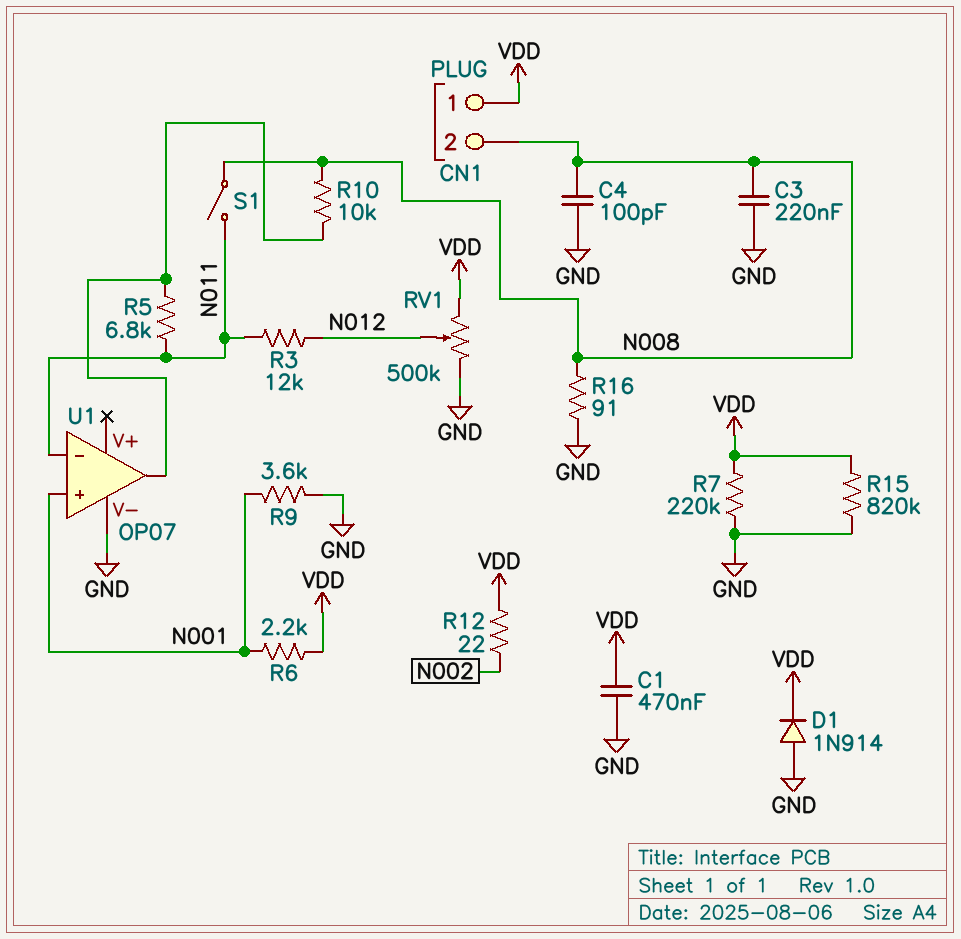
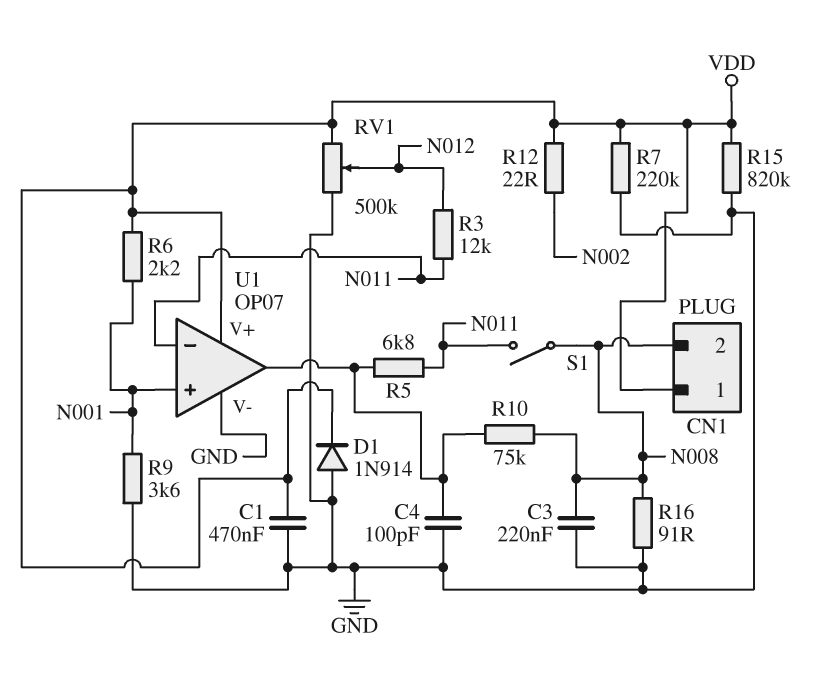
C4: 100pF (GND, N008) -> 100pF (GND, U1/out)
R10: 10k (N008, U1/out) -> 75k (N008, U1/out)
U1 pin V+: none -> VDD

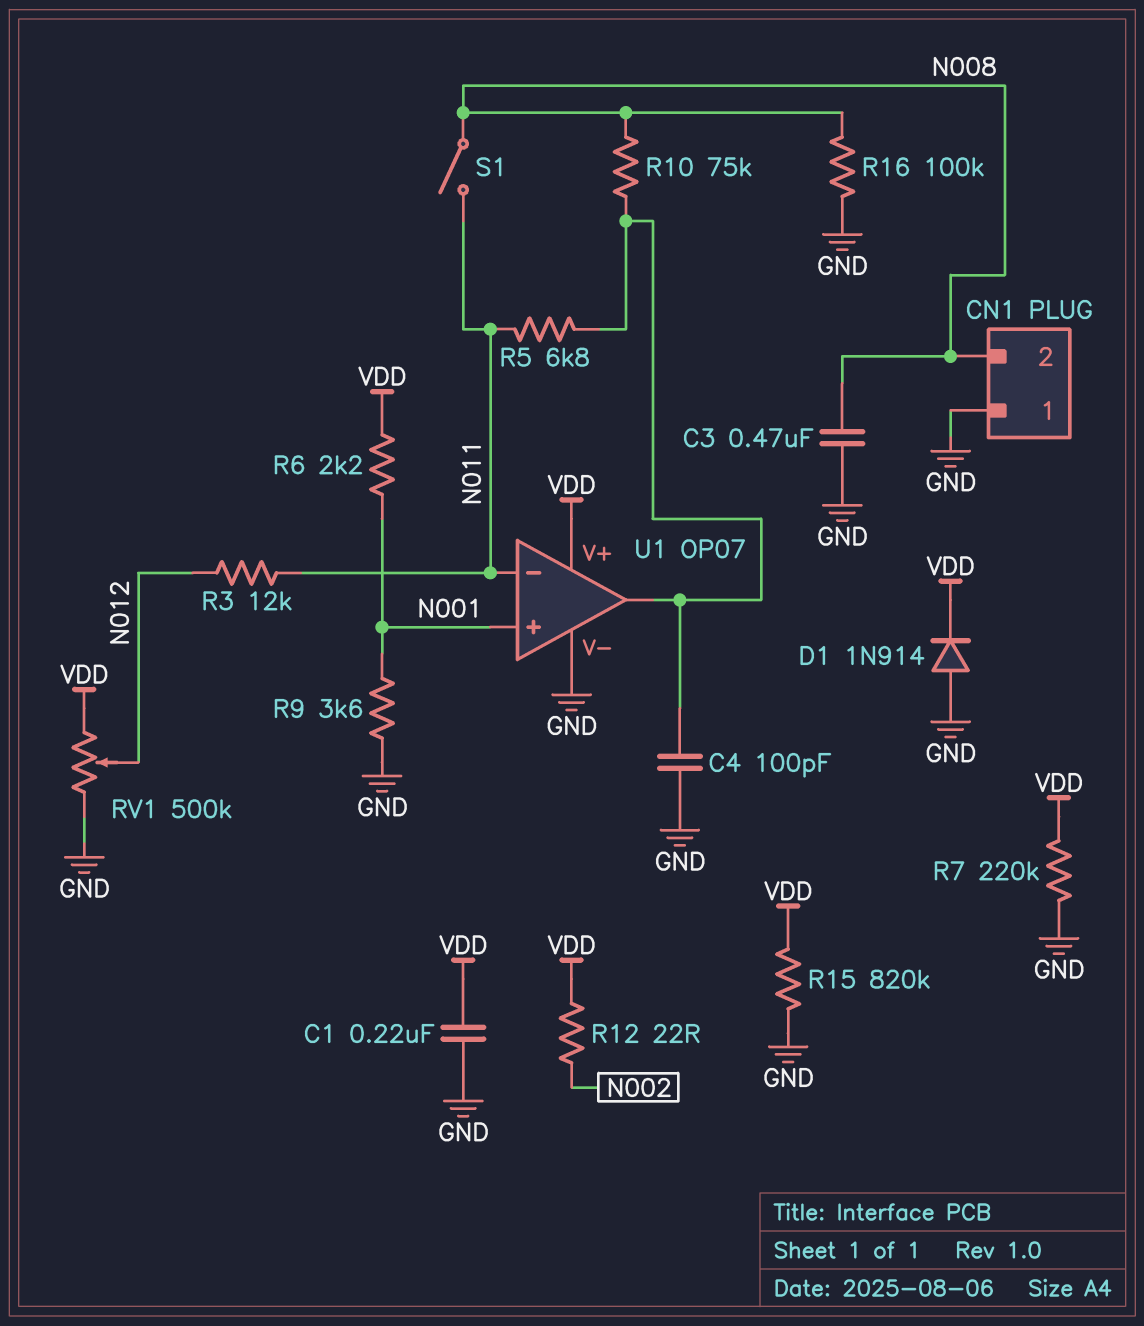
C1: 470nF (GND, VDD) -> 220nF (GND, VDD)
C3: 220nF (GND, N008) -> 470nF (GND, N008)
CN1 pin 1: VDD -> GND
R16: 91 (GND, N008) -> 100k (GND, N008)

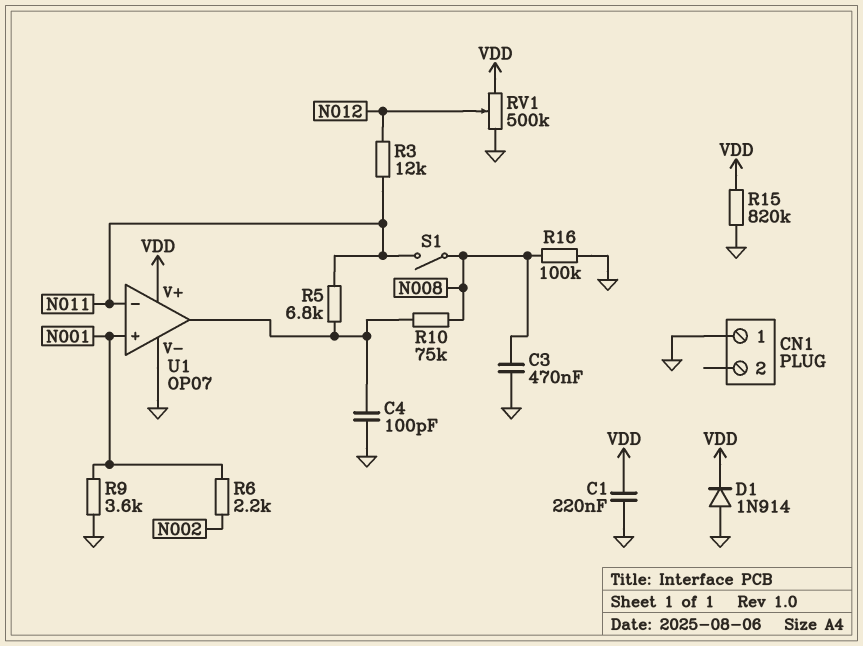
CN1 pin 2: N008 -> none
R6: 2.2k (N001, VDD) -> 2.2k (N001, N002)
R7: 220k (GND, VDD) -> none
R12: 22 (N002, VDD) -> none

